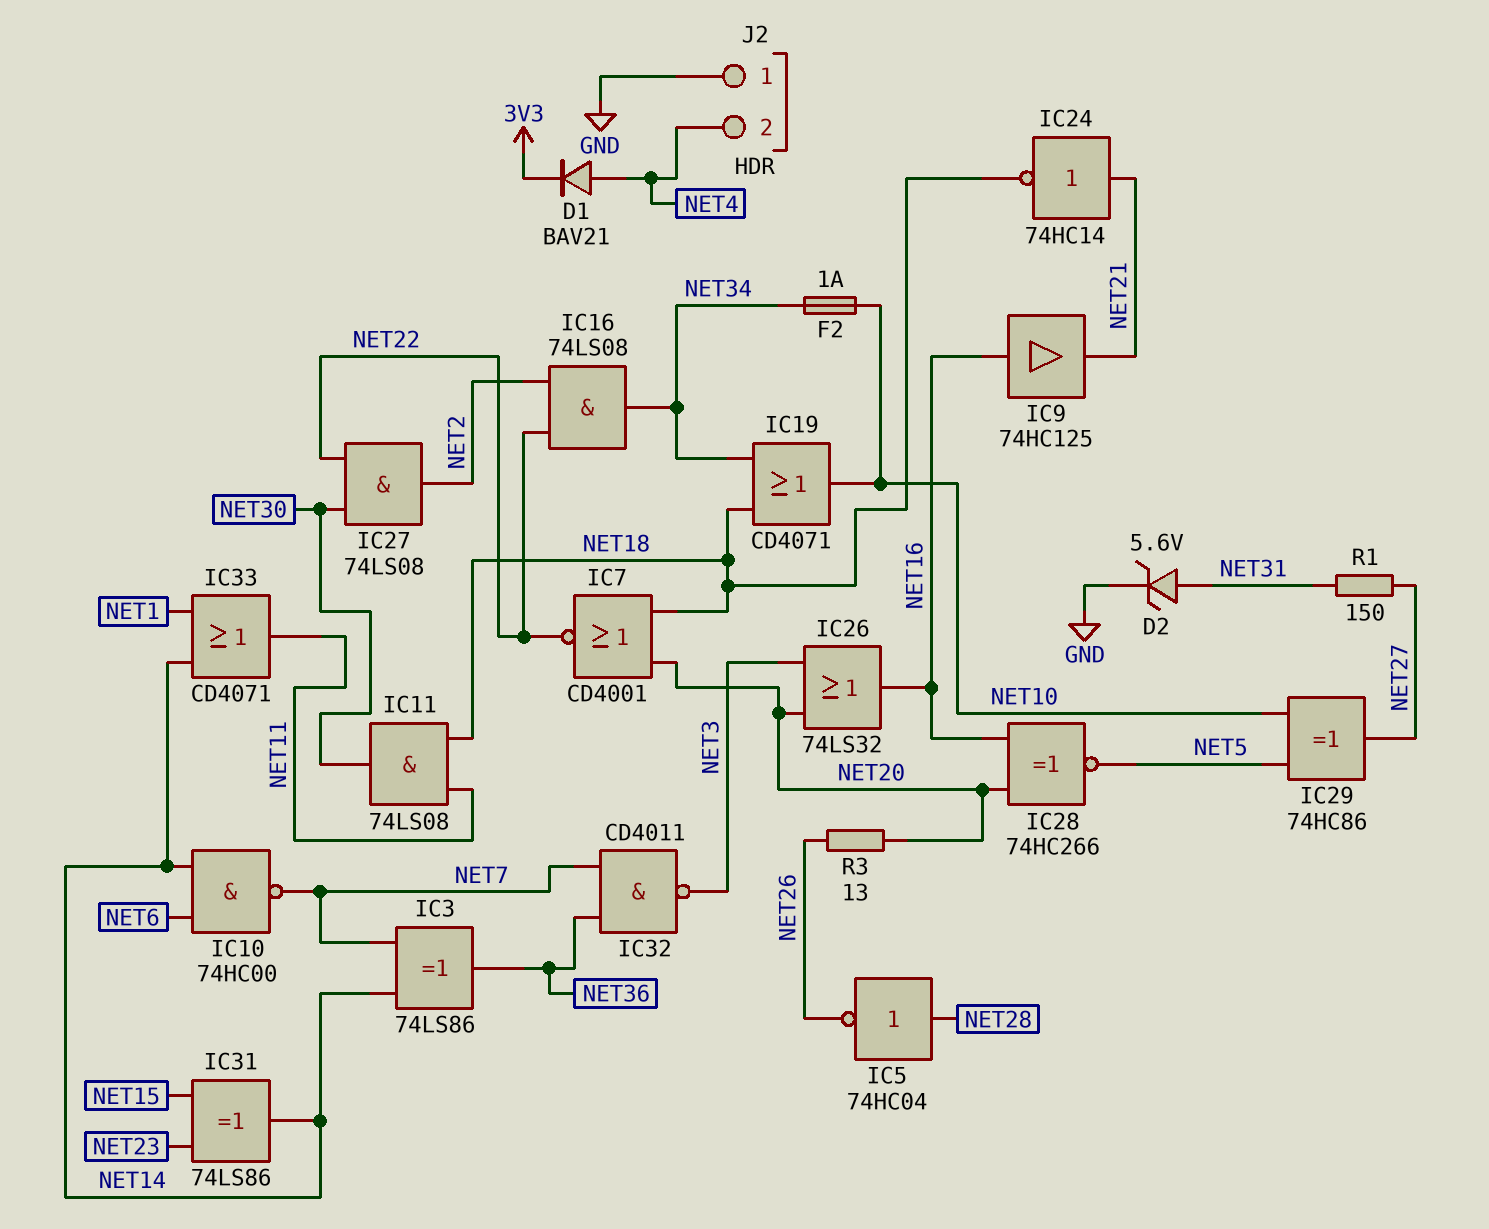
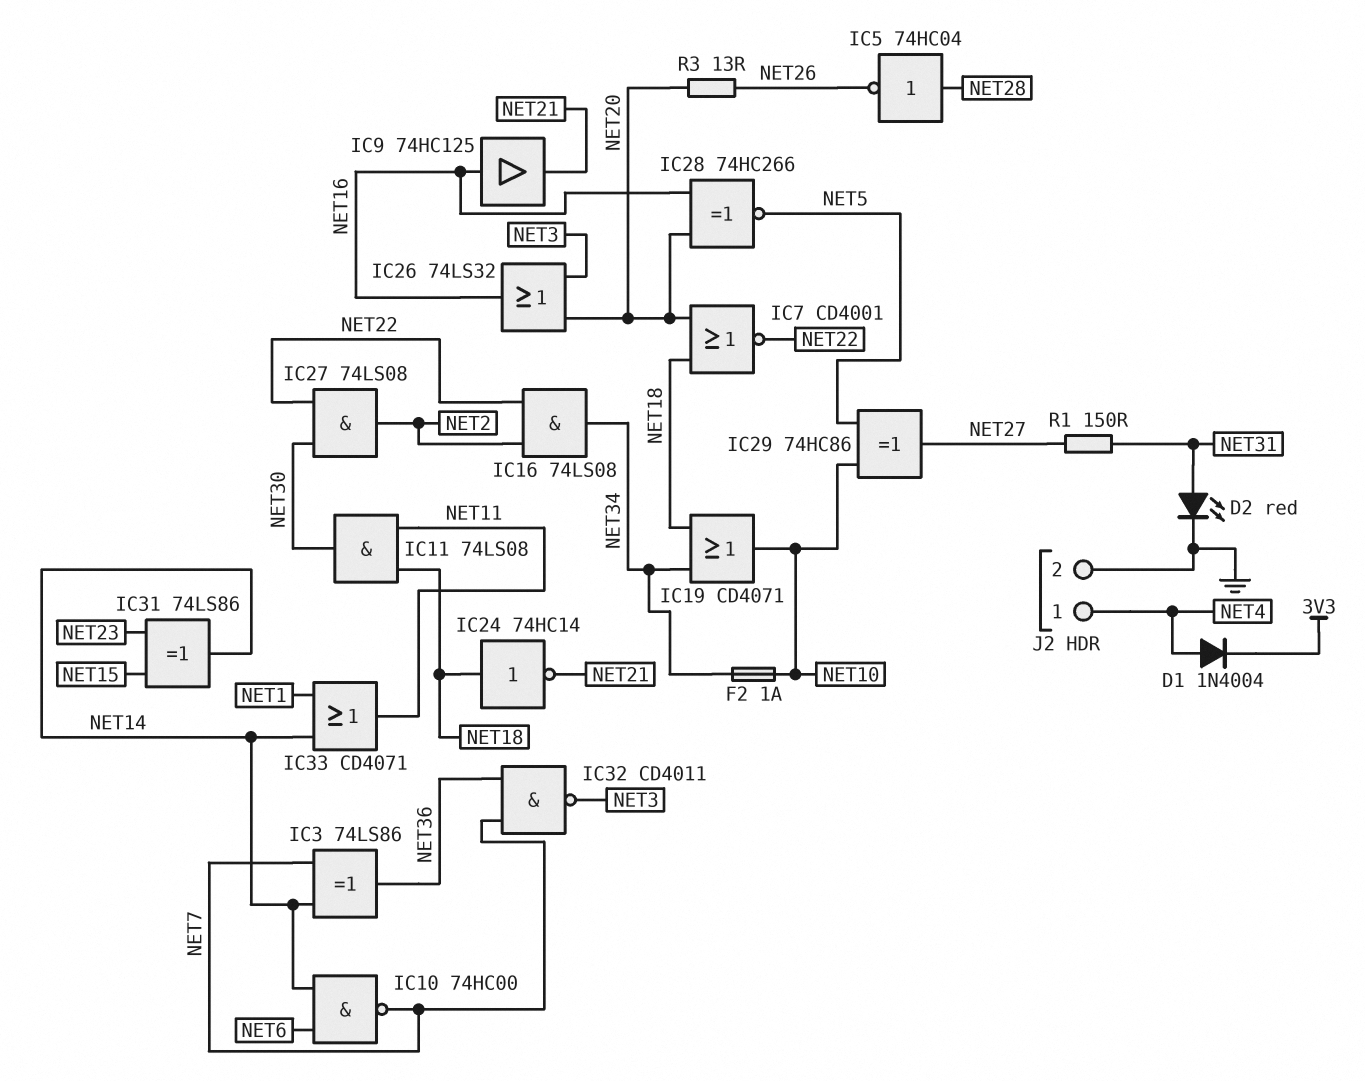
D1: diode BAV21 (A NET4, K 3V3) -> diode 1N4004 (A NET4, K 3V3)
D2: zener 5.6V (A NET31, K GND) -> LED red (A NET31, K GND)
IC24: NOT 74HC14 (in NET21, out NET18) -> NOT 74HC14 (in NET18, out NET21)
J2 pin 1: GND -> NET4
J2 pin 2: NET4 -> GND

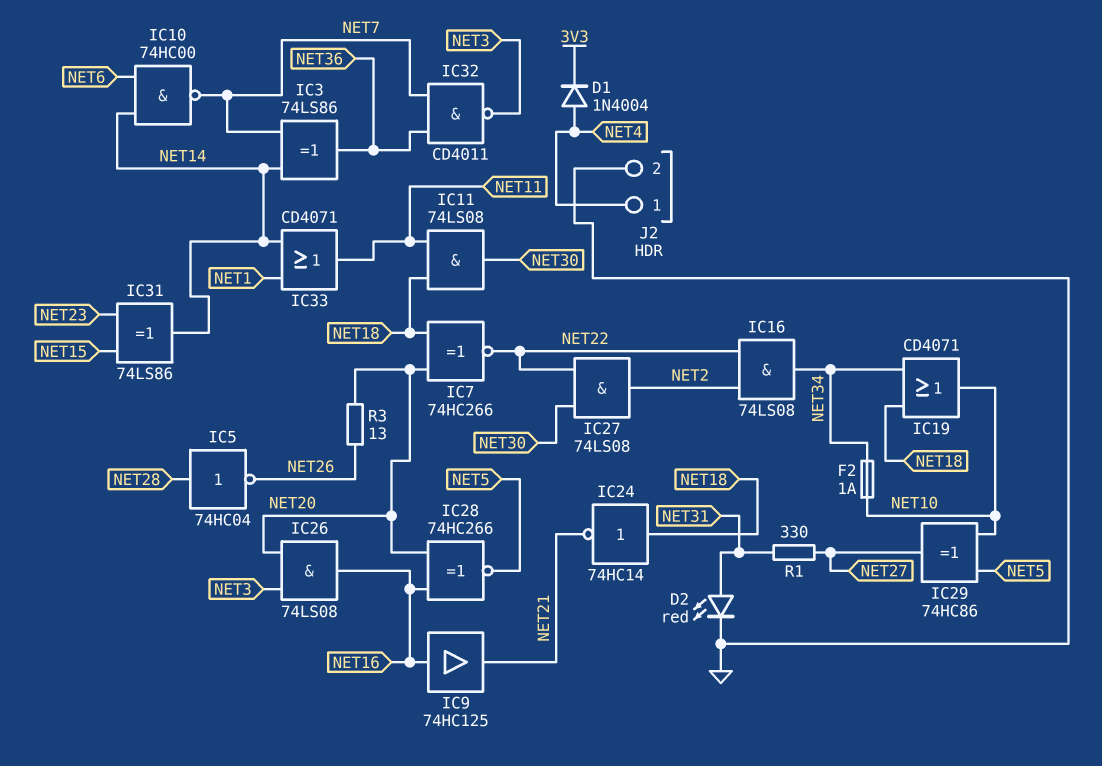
IC7: NOR CD4001 (in NET18, in NET20, out NET22) -> XNOR 74HC266 (in NET18, in NET20, out NET22)
IC26: OR 74LS32 (in NET3, in NET20, out NET16) -> AND 74LS08 (in NET3, in NET20, out NET16)
R1: 150 (NET27, NET31) -> 330 (NET27, NET31)

